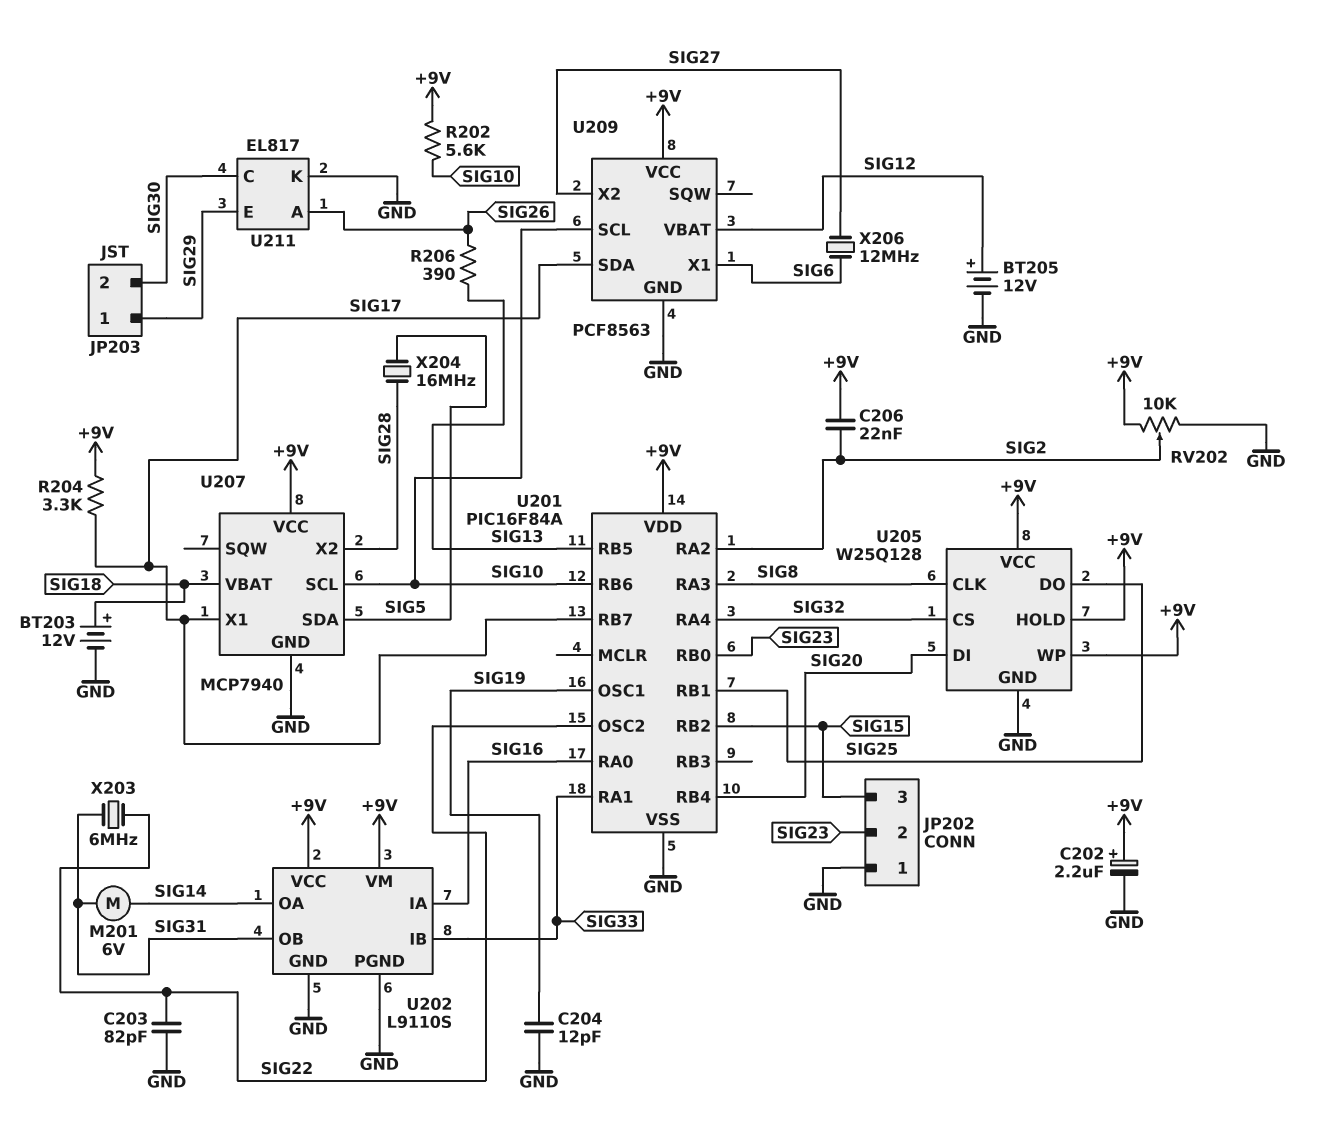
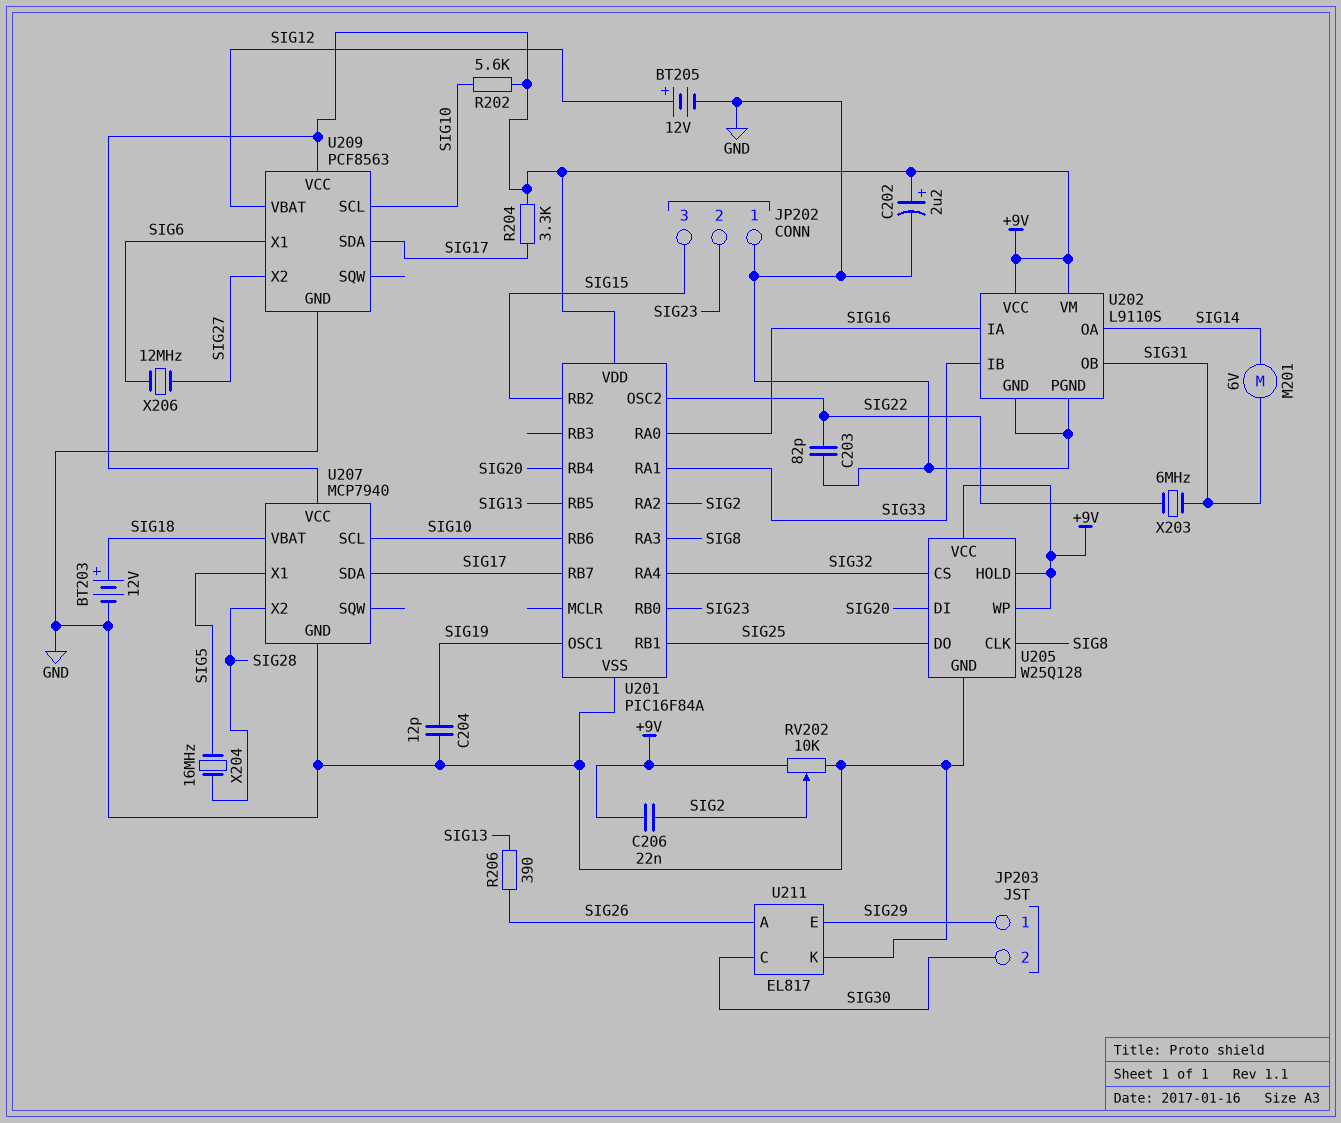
U207 pin SDA: SIG5 -> SIG17
U207 pin X1: SIG17 -> SIG5

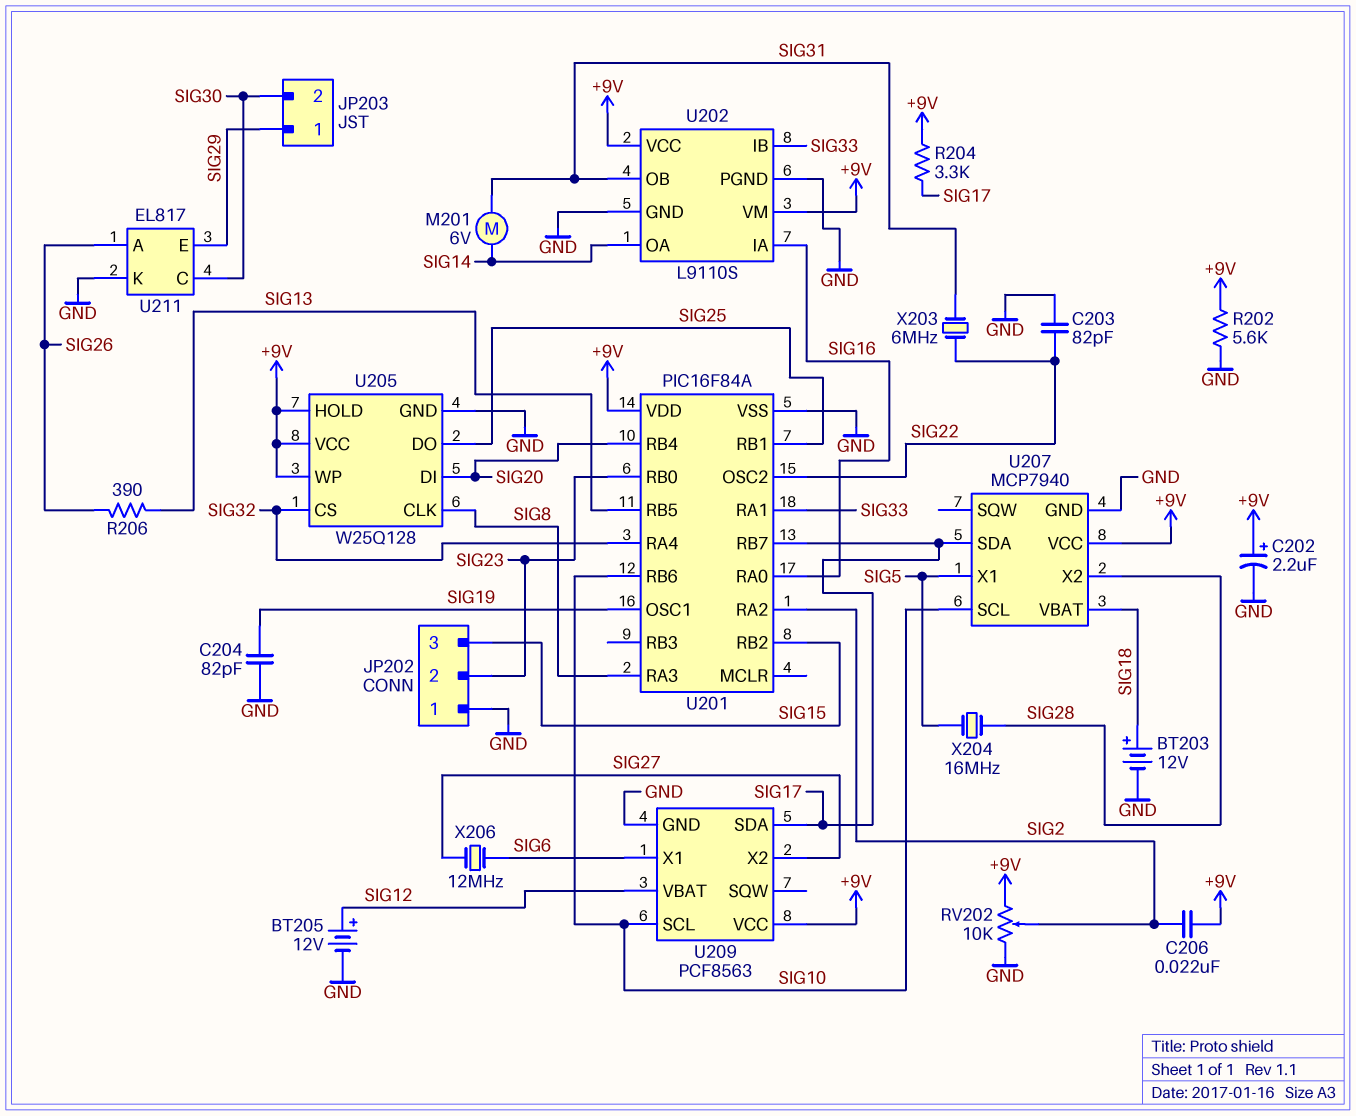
C204: 12pF (GND, SIG19) -> 82pF (GND, SIG19)
R202: 5.6k (+9V, SIG10) -> 5.6k (+9V, GND)

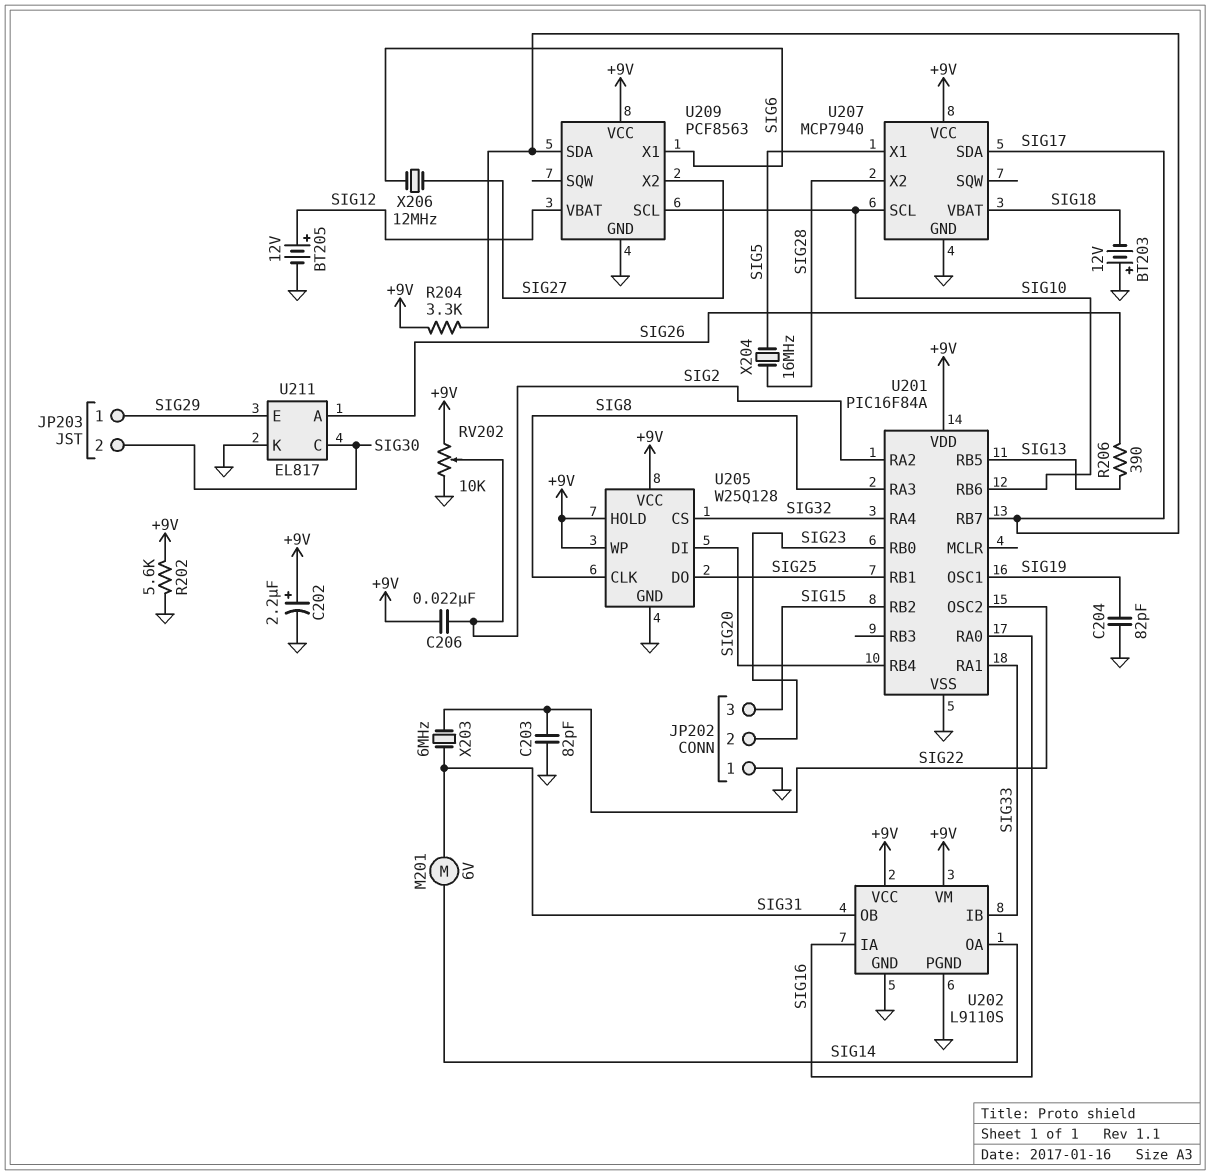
BT203: 12V (plus SIG18, minus GND) -> 12V (plus GND, minus SIG18)

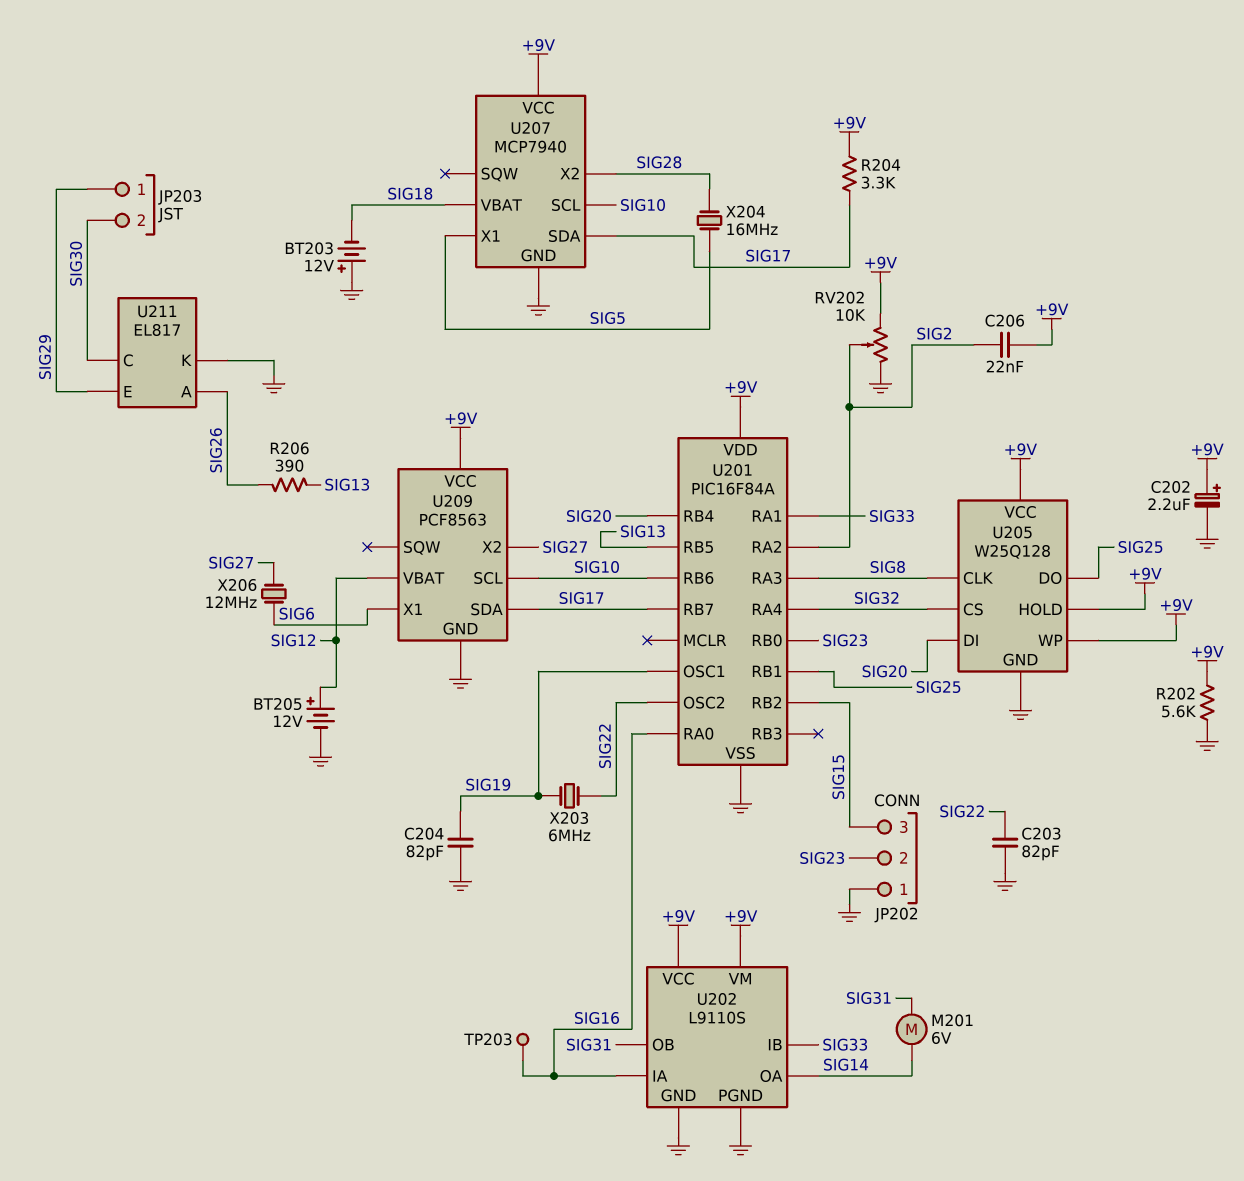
TP203: none -> test point (SIG16)
X203: 6MHz (SIG22, SIG31) -> 6MHz (SIG19, SIG22)

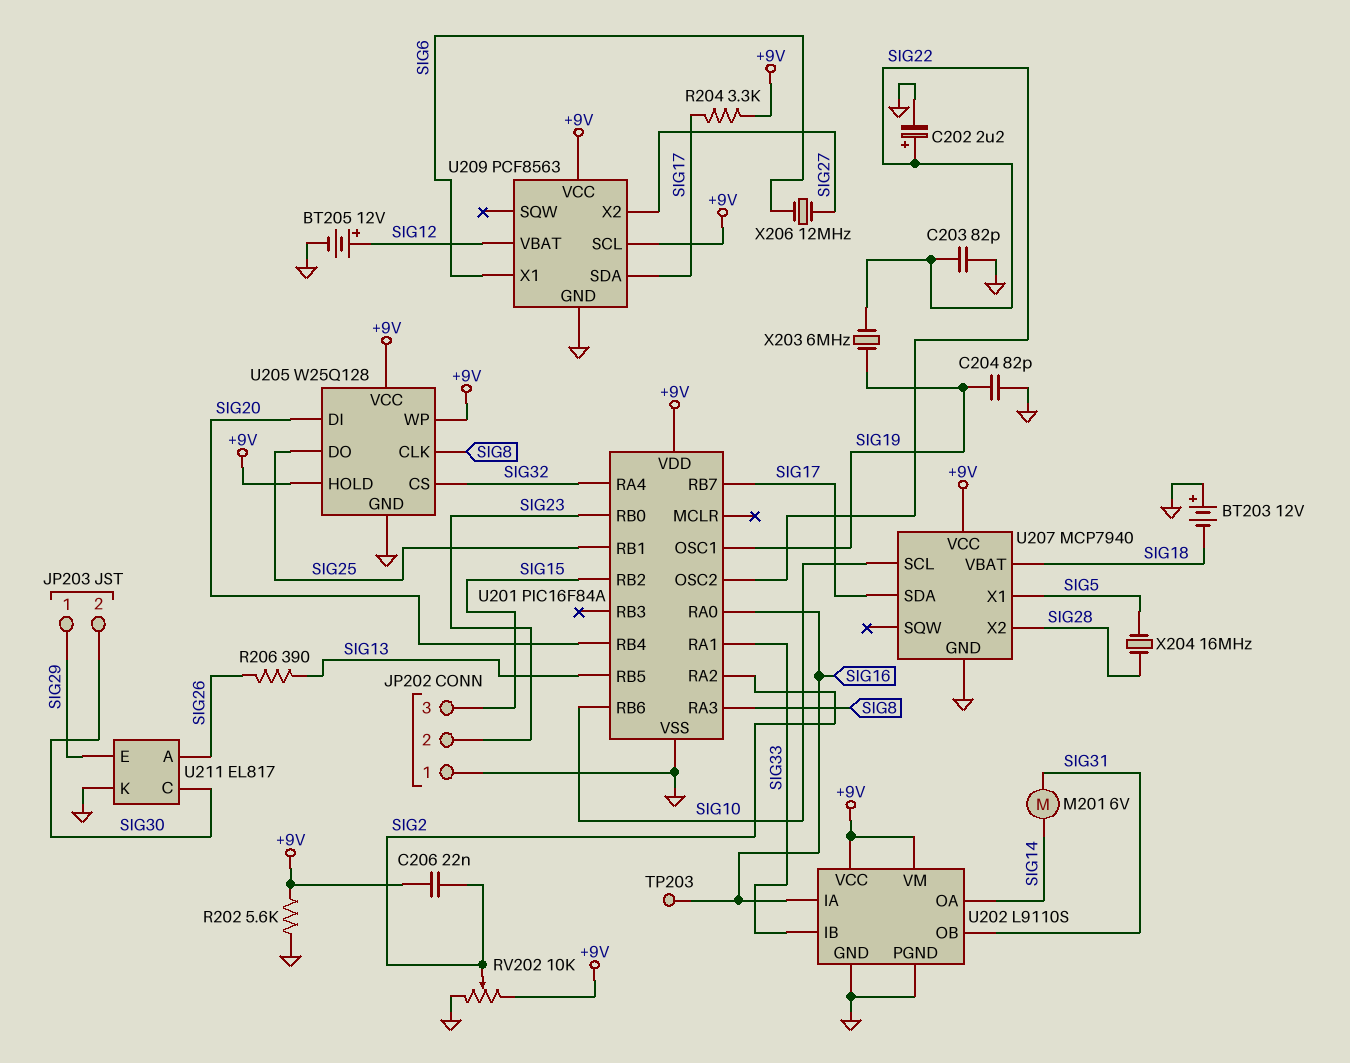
C202: 2.2uF (plus +9V, minus GND) -> 2.2uF (plus SIG22, minus GND)
U209 pin SCL: SIG10 -> +9V

